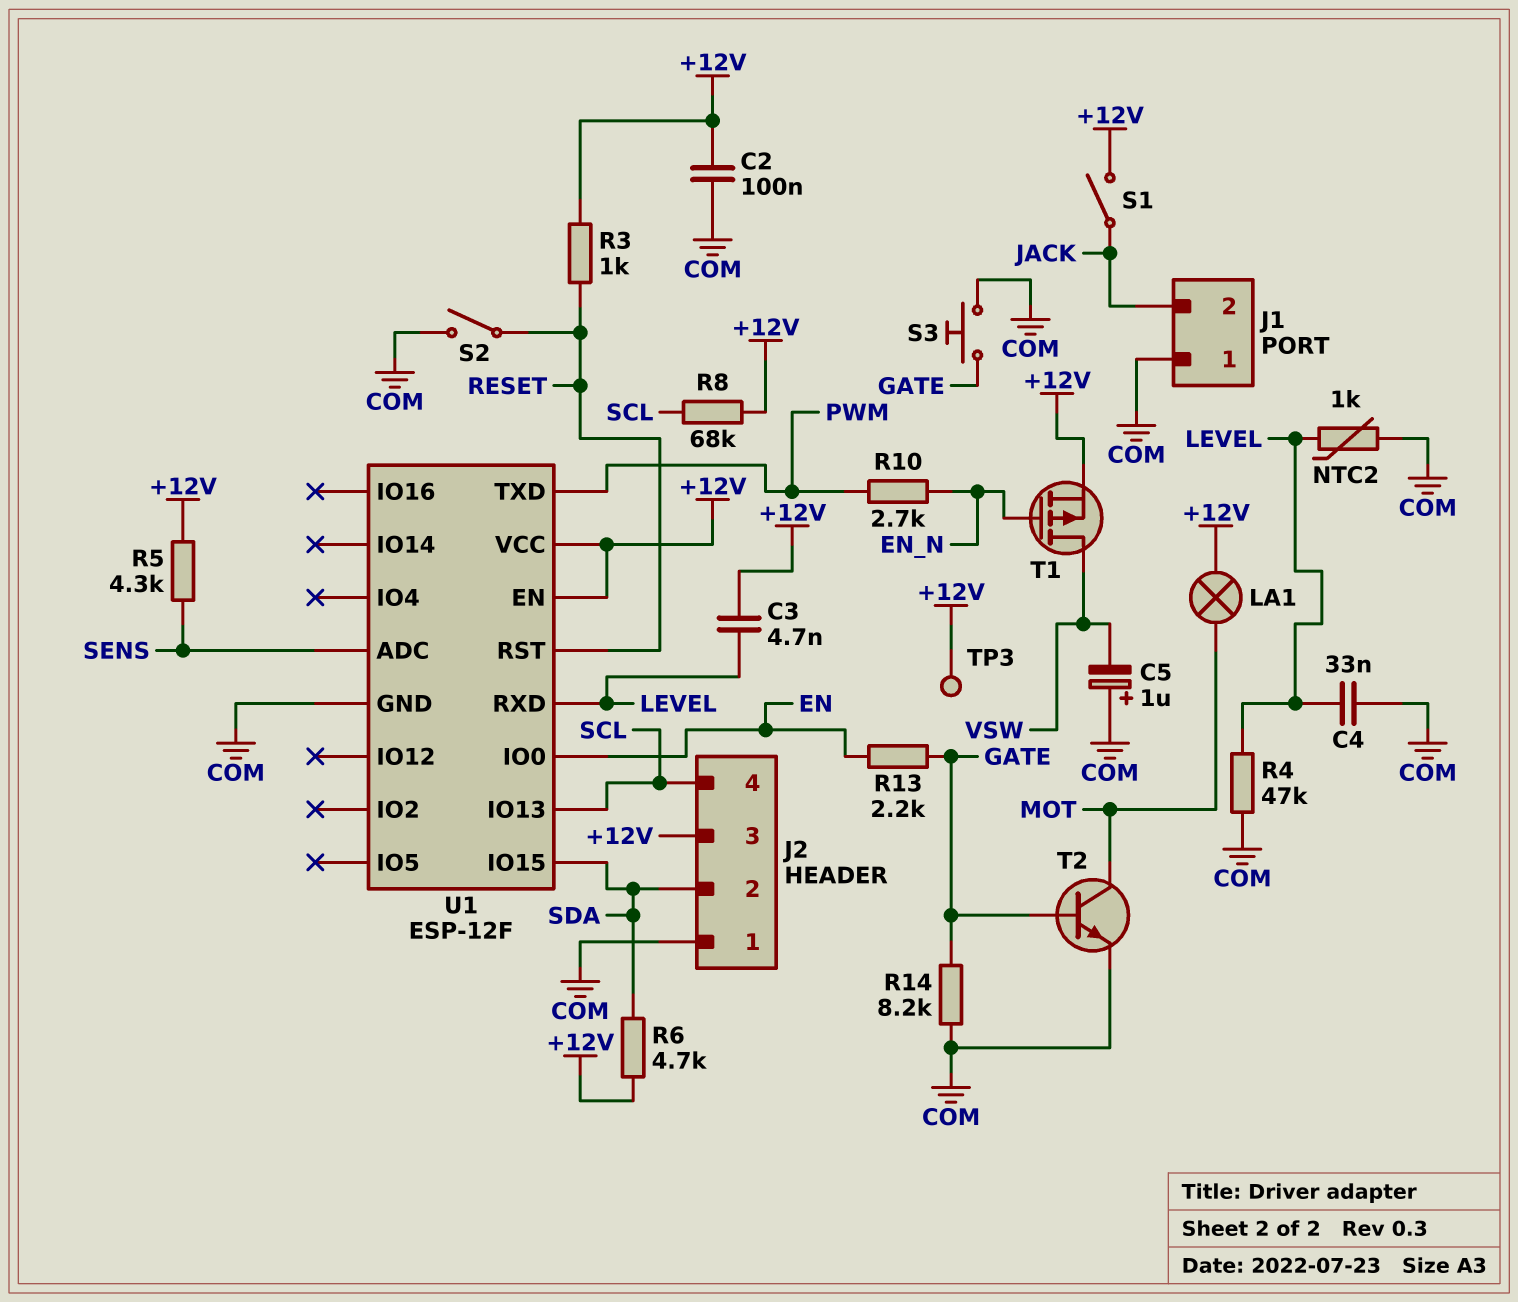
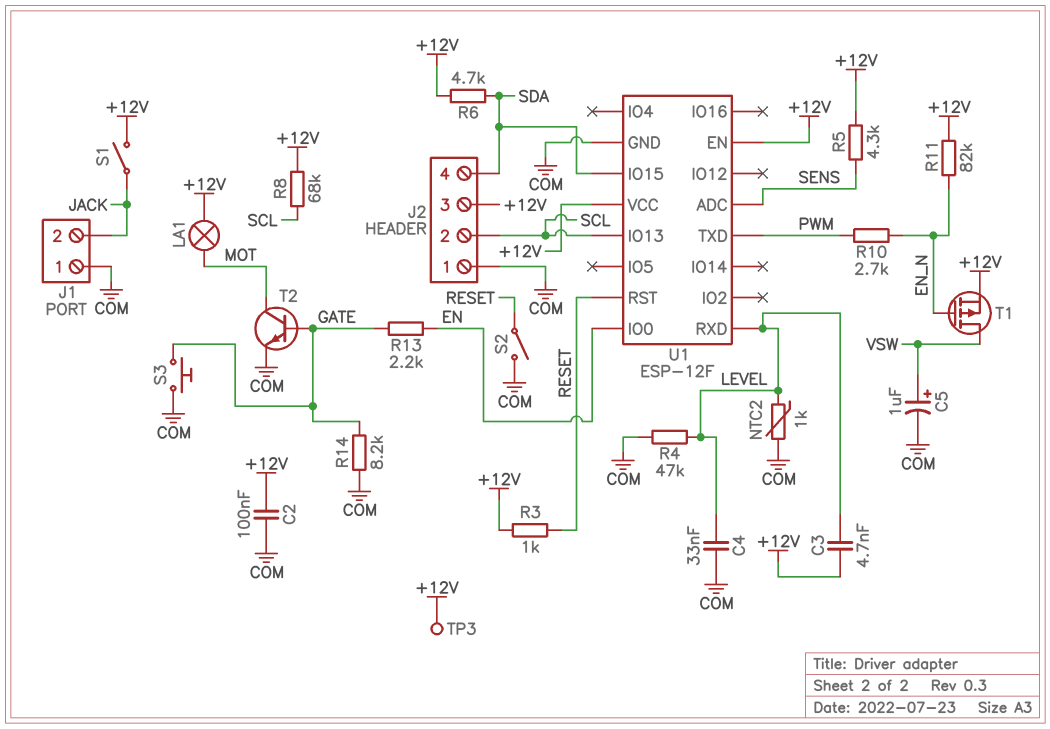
C5: 1uF (plus COM, minus VSW) -> 1uF (plus VSW, minus COM)
J2 pin 2: SDA -> SCL
J2 pin 4: SCL -> SDA
R11: none -> 82k (+12V, EN_N)

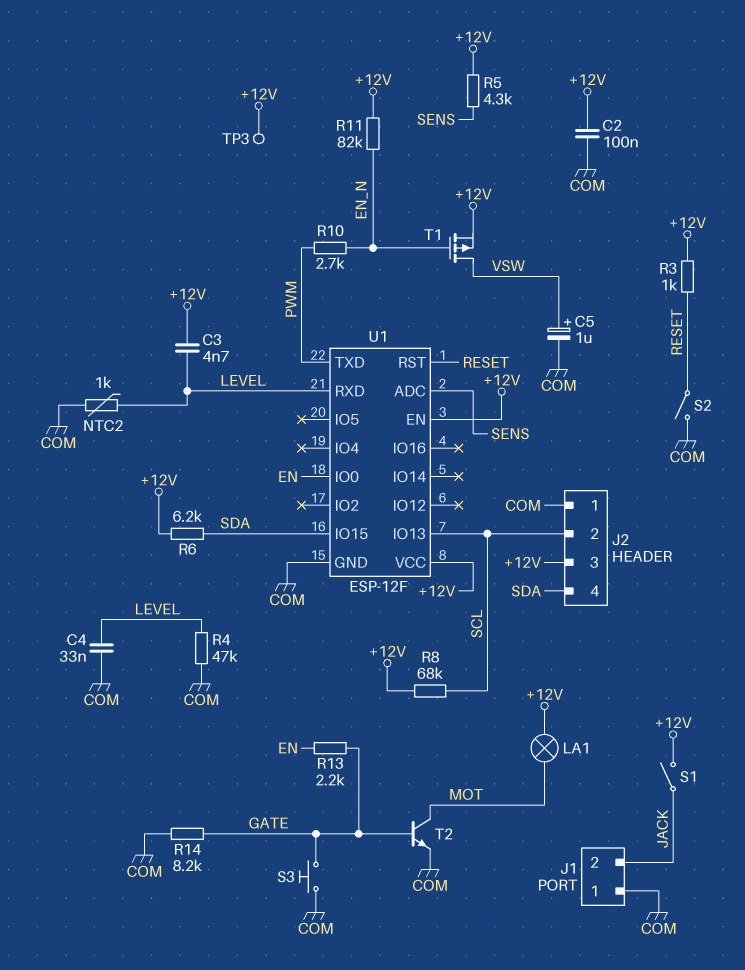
R6: 4.7k (+12V, SDA) -> 6.2k (+12V, SDA)

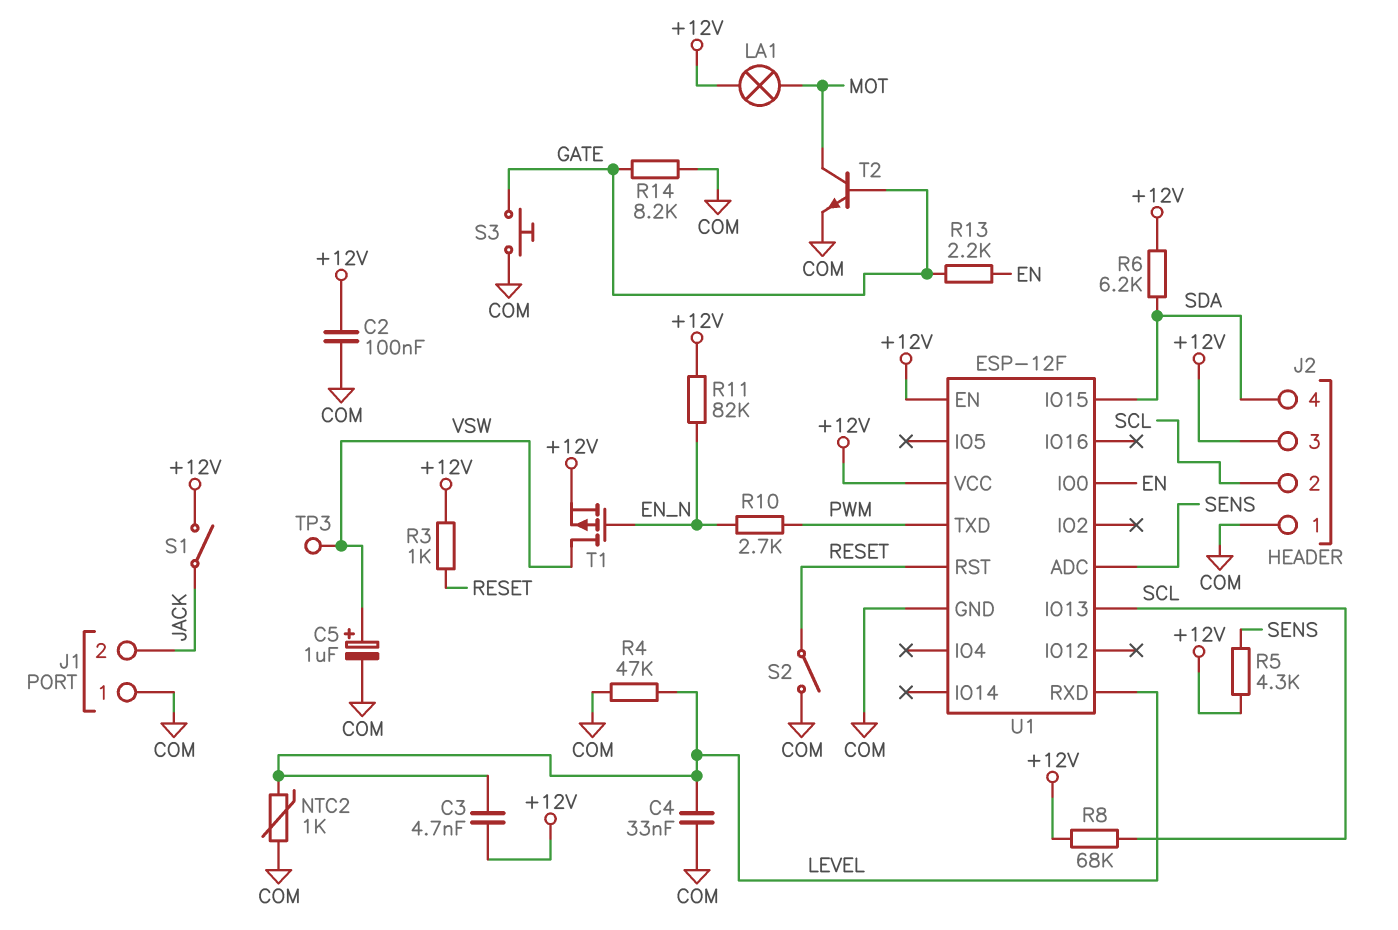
TP3: test point (+12V) -> test point (VSW)

